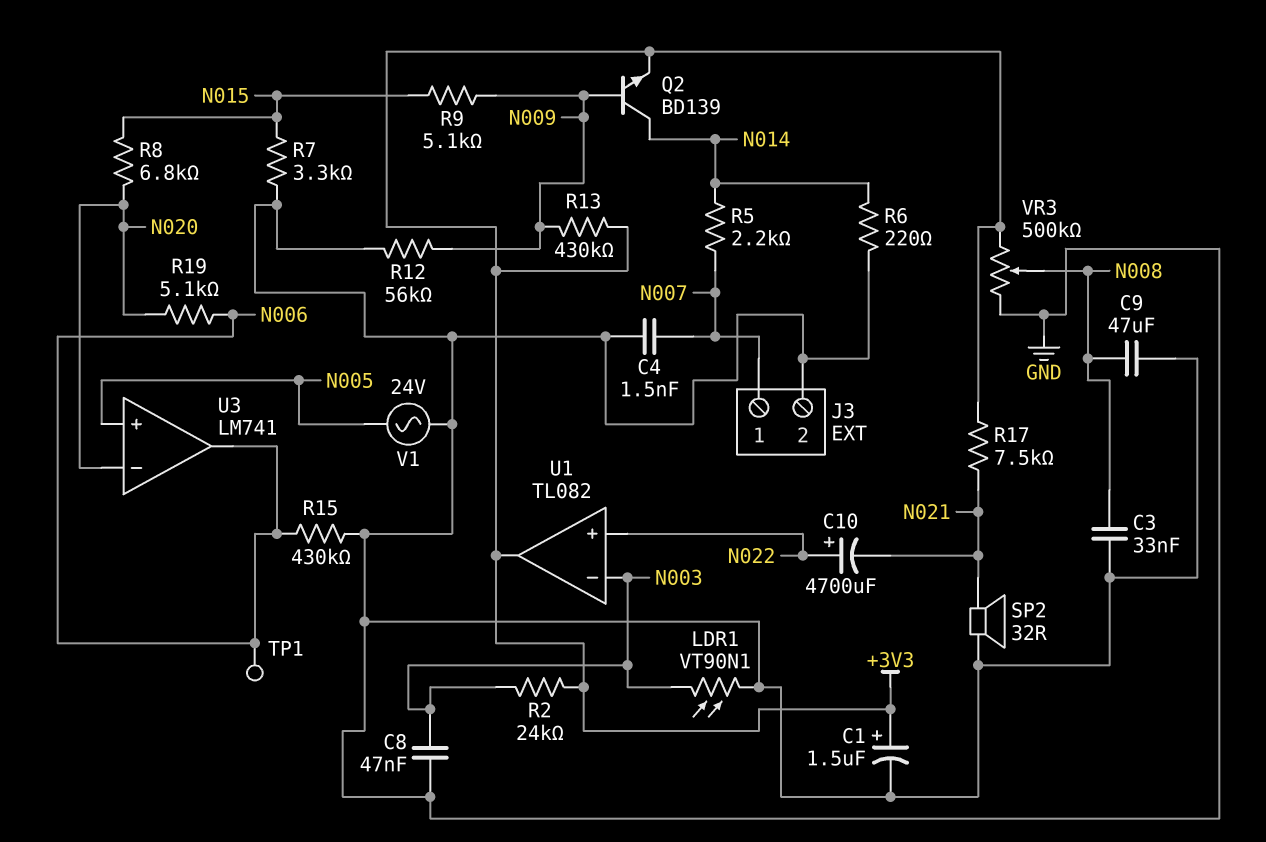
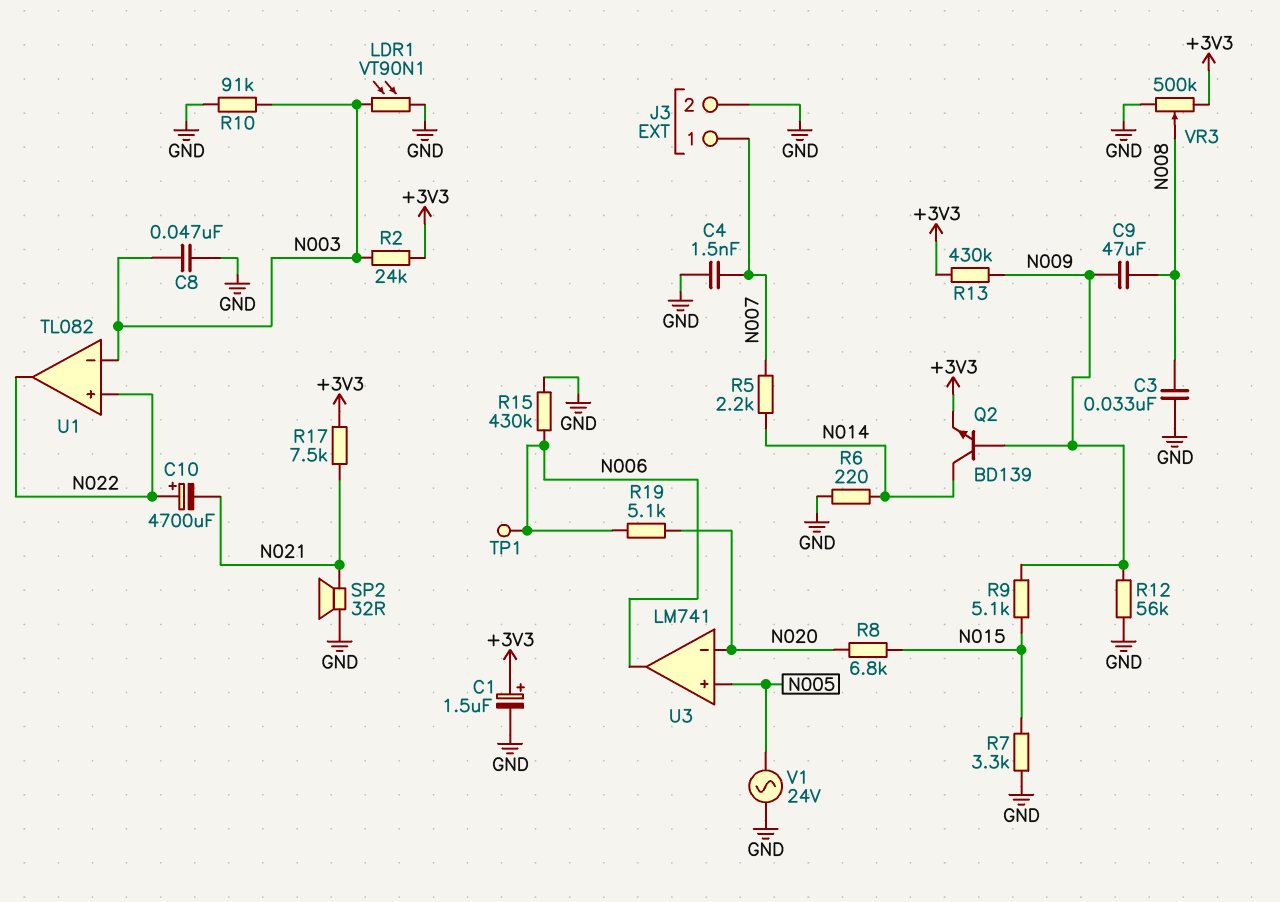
C9: 47uF (GND, N008) -> 47uF (N008, N009)
R10: none -> 91k (GND, N003)
U1 pin out: +3V3 -> N022

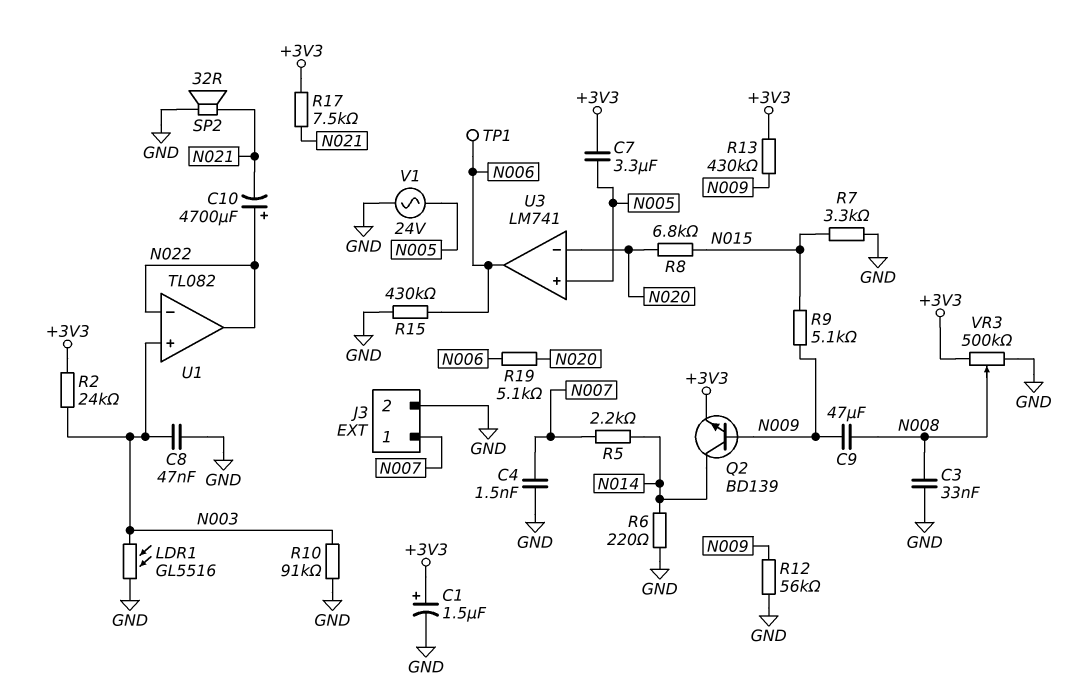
C7: none -> 3.3uF (+3V3, N005)
LDR1: VT90N1 (GND, N003) -> GL5516 (GND, N003)
U1 pin in+: N022 -> N003
U1 pin in-: N003 -> N022

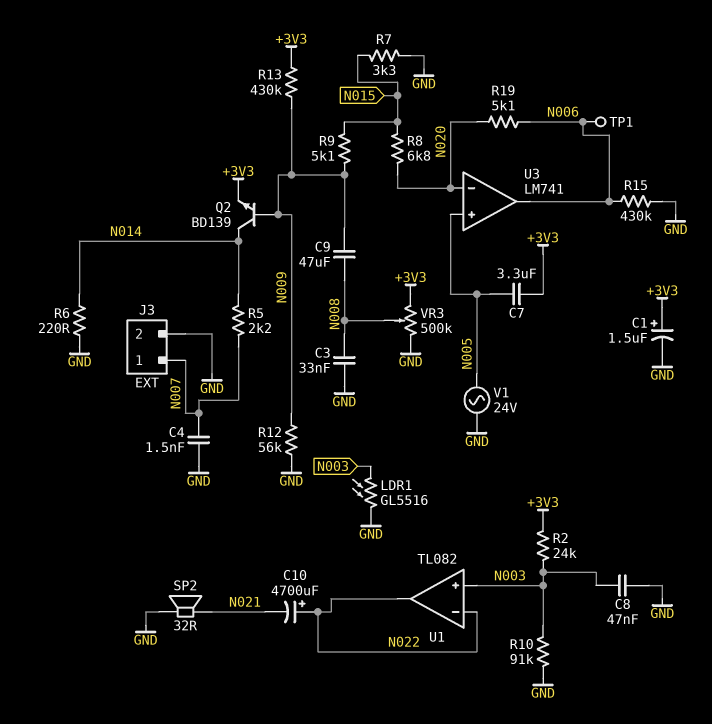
R17: 7.5k (+3V3, N021) -> none

